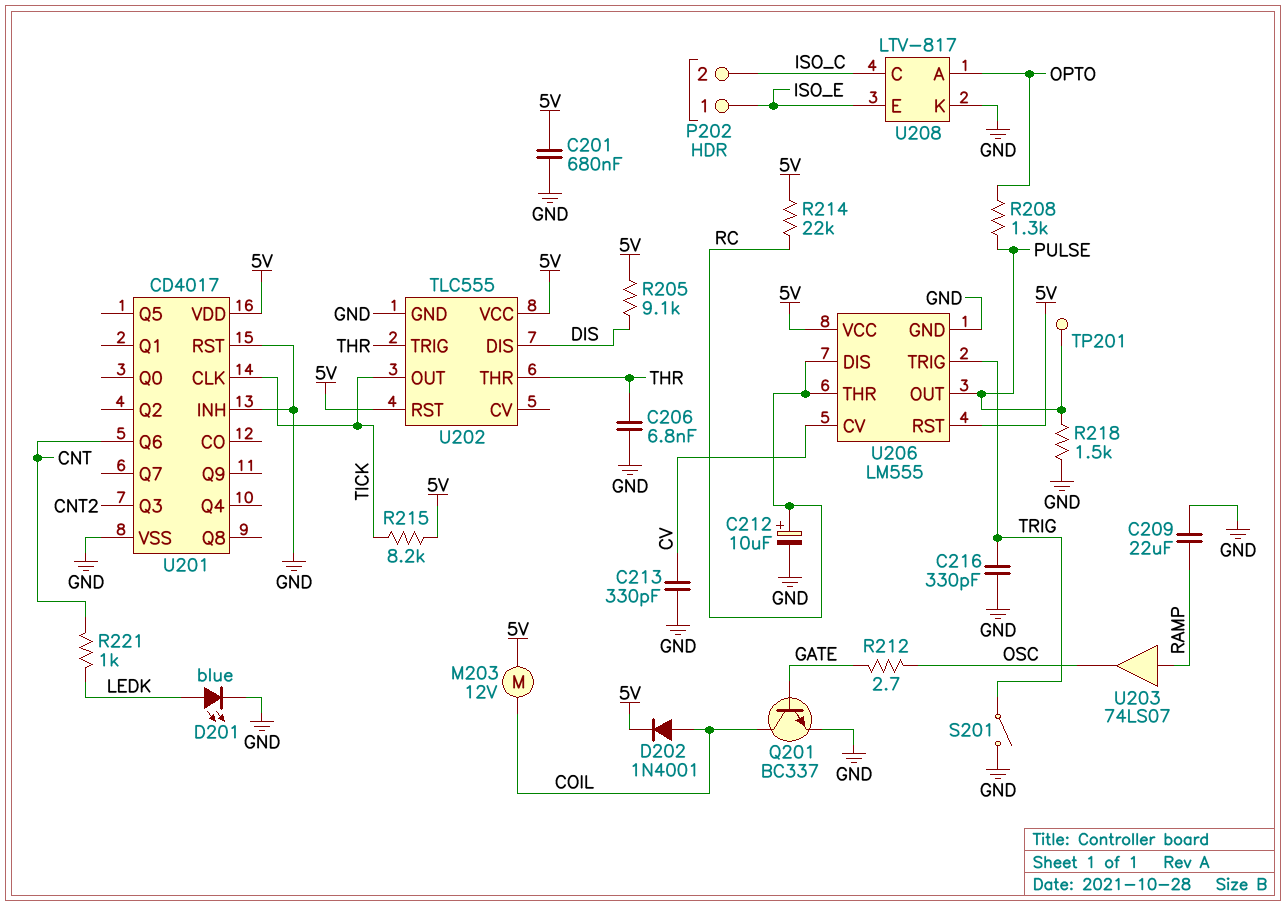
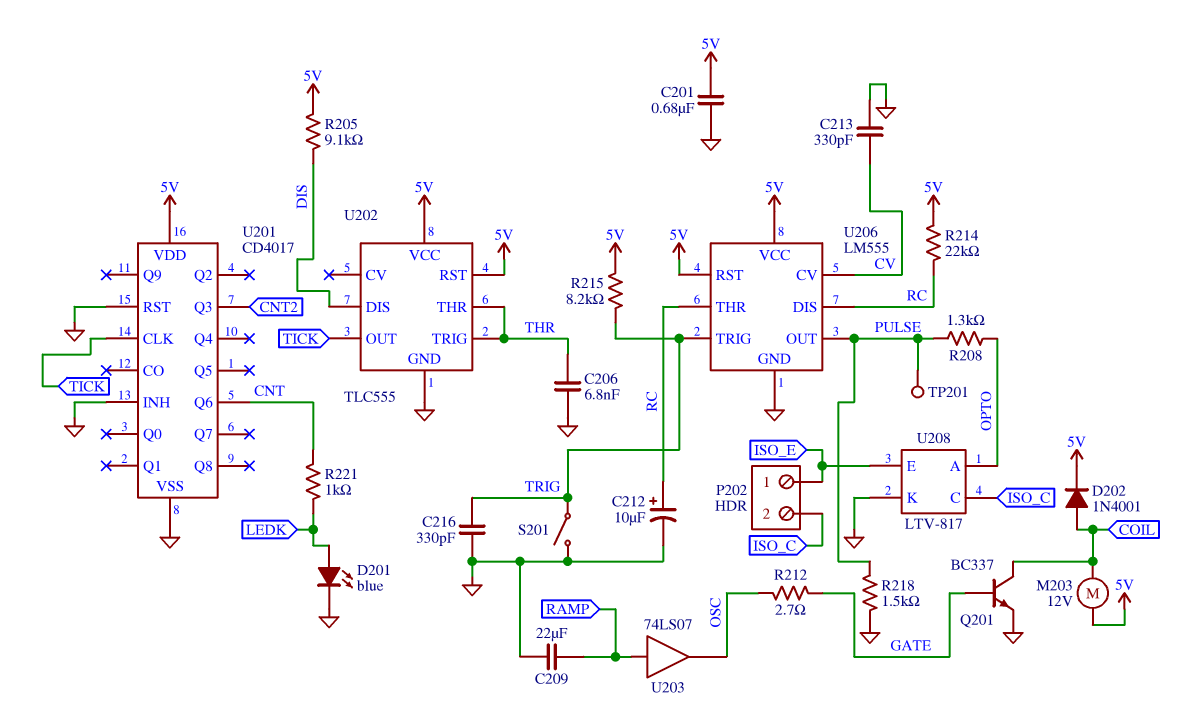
R215: 8.2k (5V, TICK) -> 8.2k (5V, TRIG)

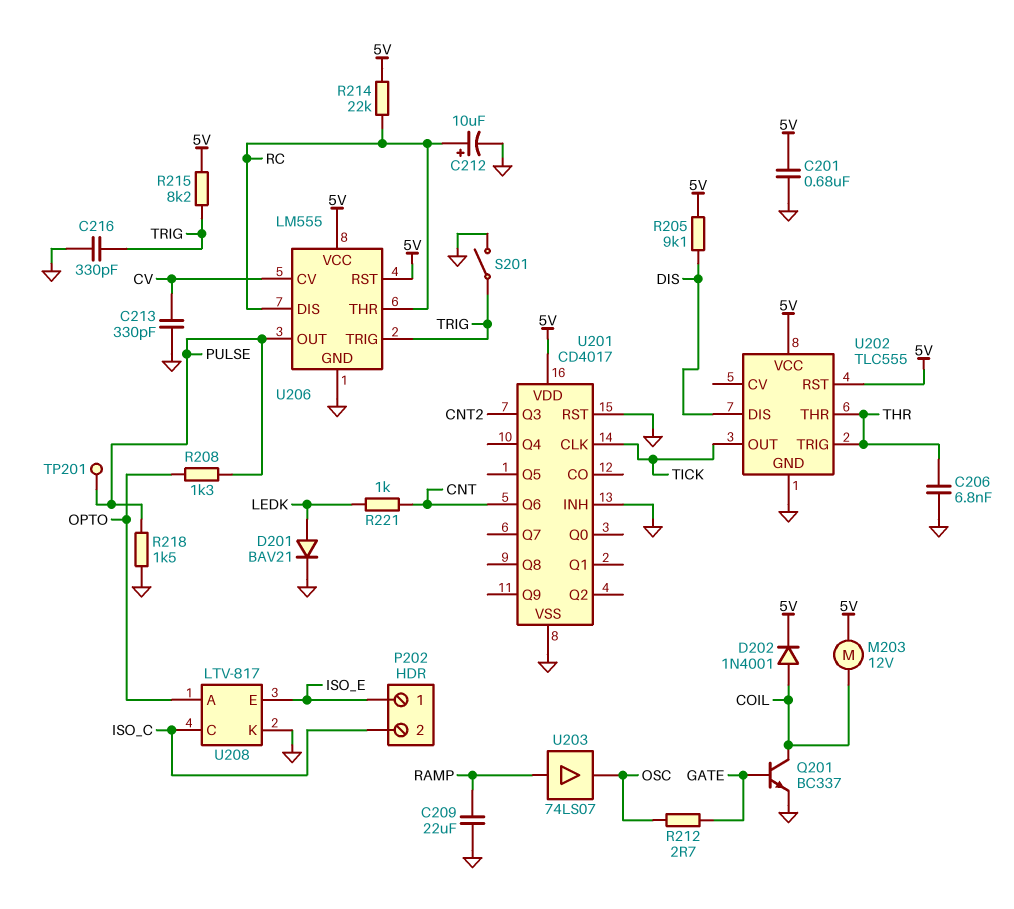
D201: LED blue (A LEDK, K GND) -> diode BAV21 (A LEDK, K GND)

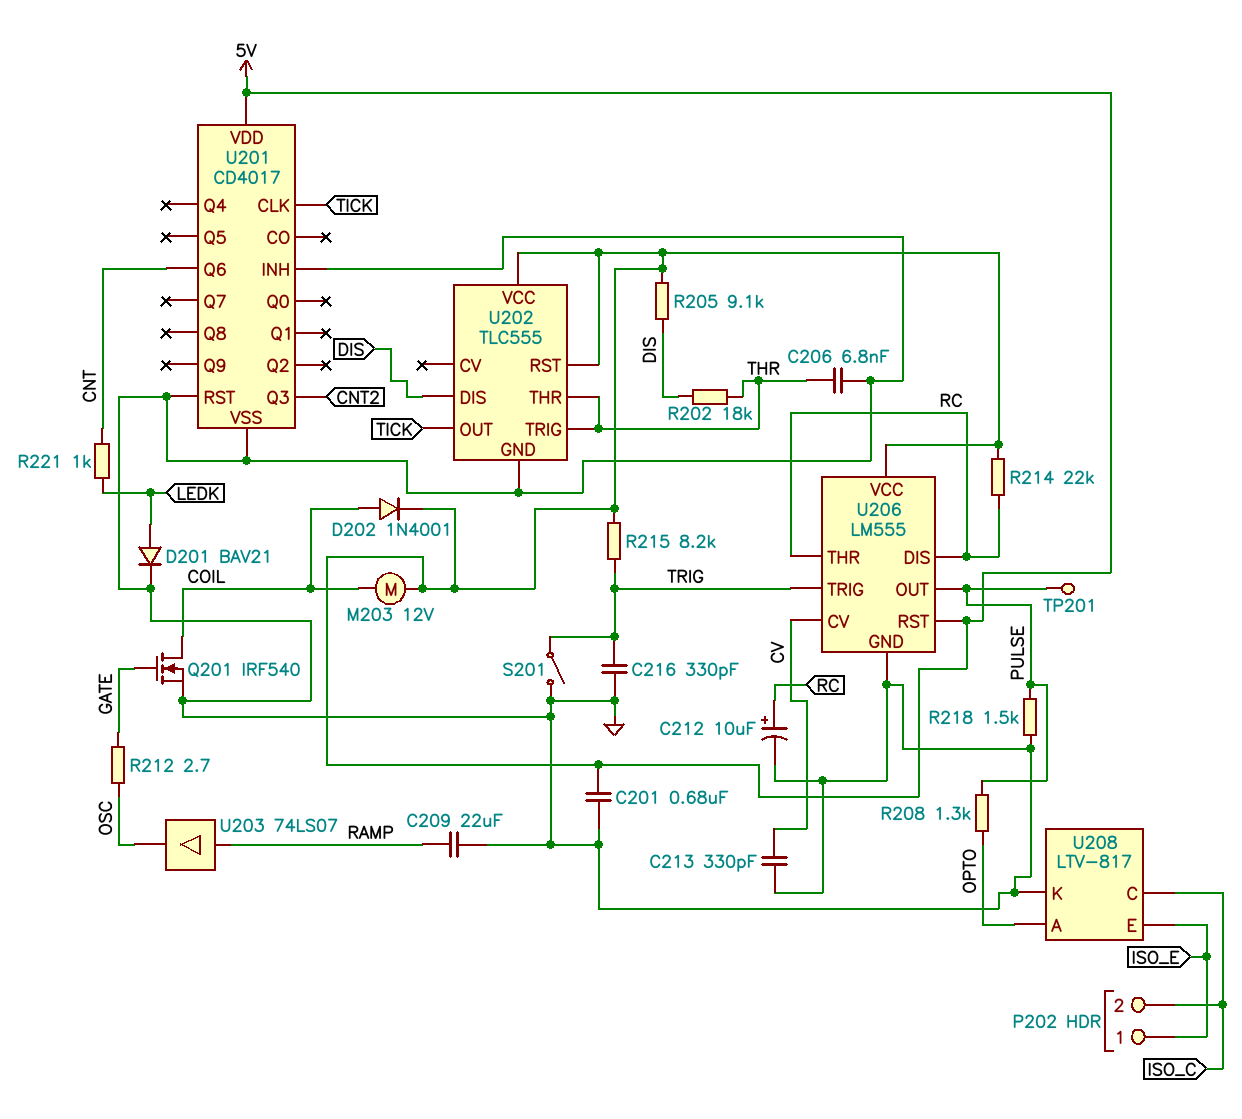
Q201: NPN BC337 (B GATE, C COIL, E GND) -> NMOS IRF540 (G GATE, D COIL, S GND)
R202: none -> 18k (DIS, THR)

